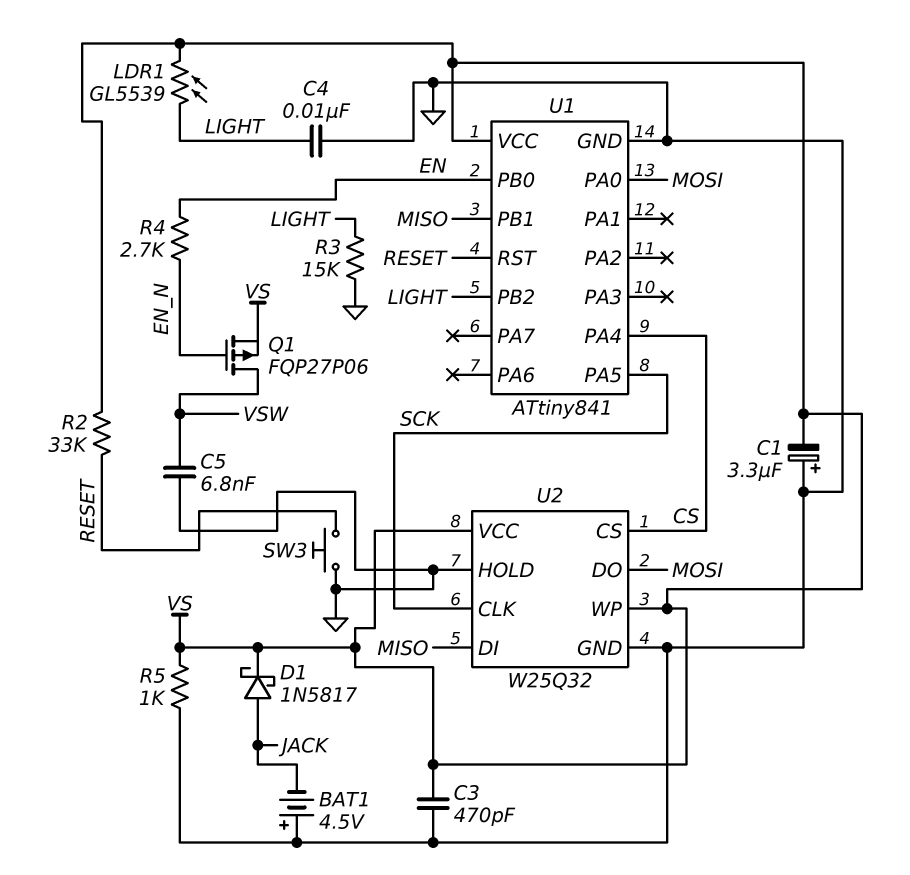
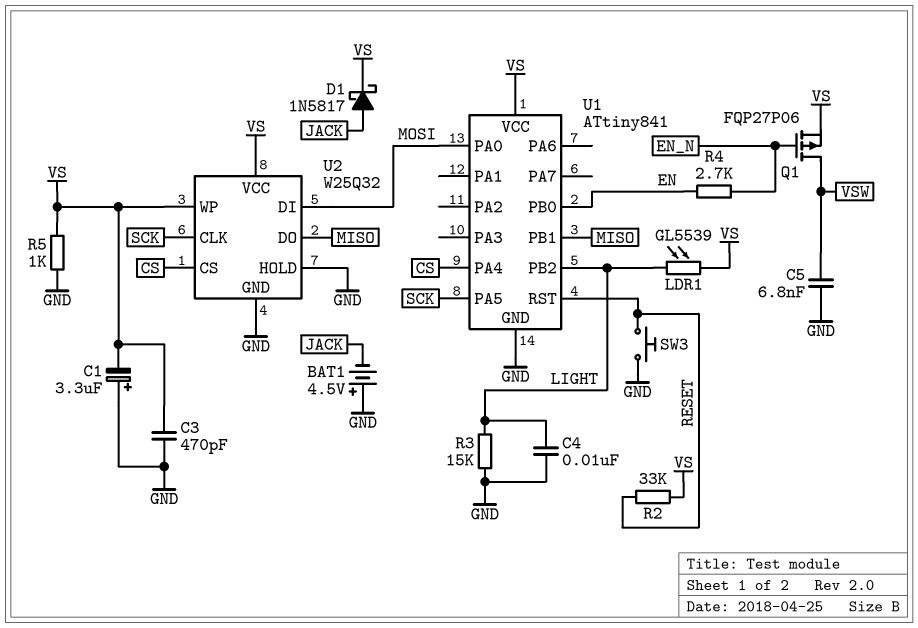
U2 pin DI: MISO -> MOSI
U2 pin DO: MOSI -> MISO

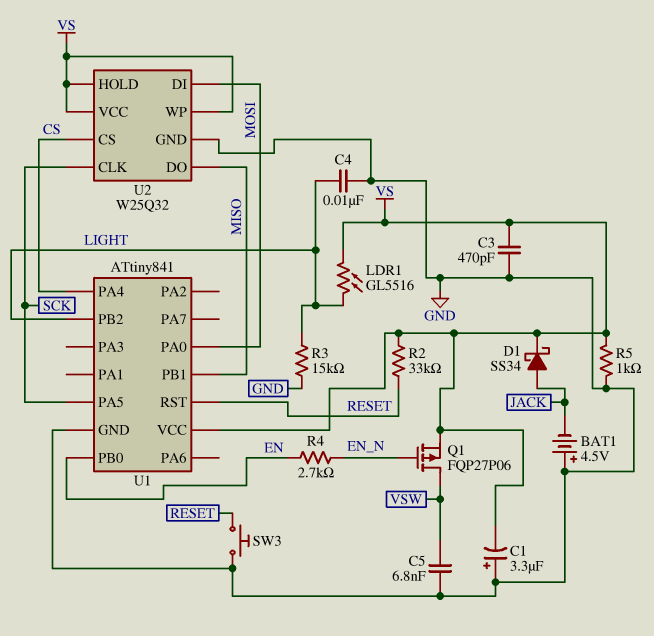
D1: schottky 1N5817 (A JACK, K VS) -> schottky SS34 (A JACK, K VS)
LDR1: GL5539 (LIGHT, VS) -> GL5516 (LIGHT, VS)
U2 pin HOLD: GND -> VS

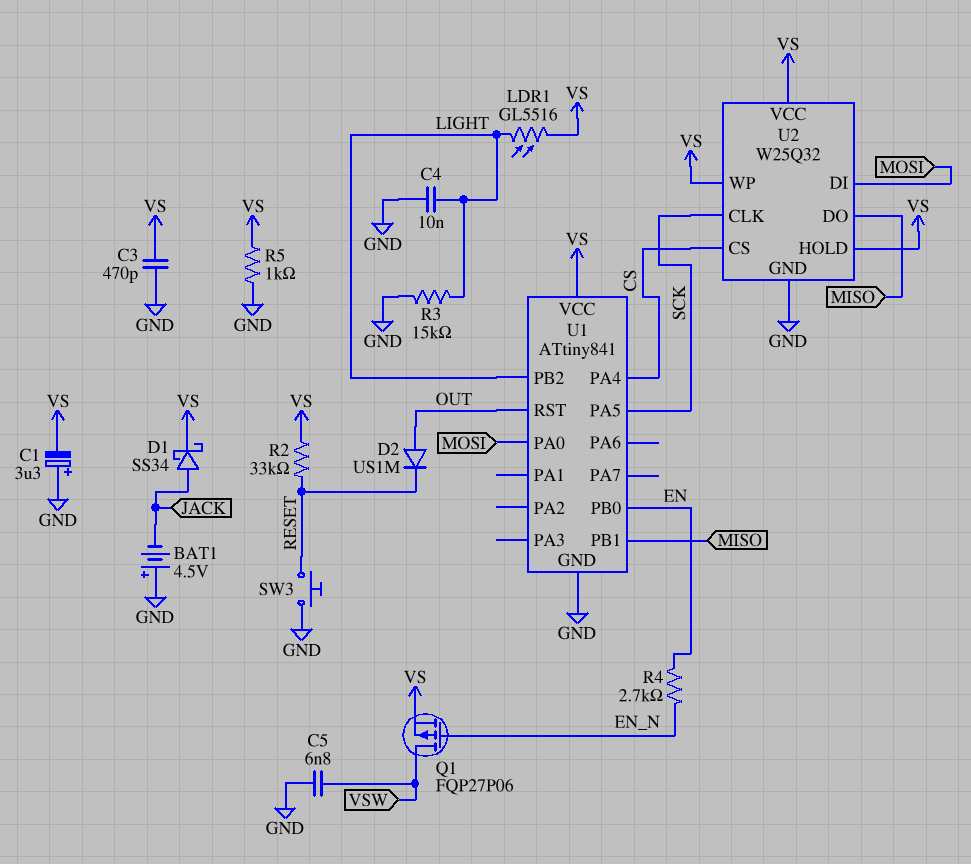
D2: none -> diode US1M (A OUT, K RESET)
U1 pin RST: RESET -> OUT

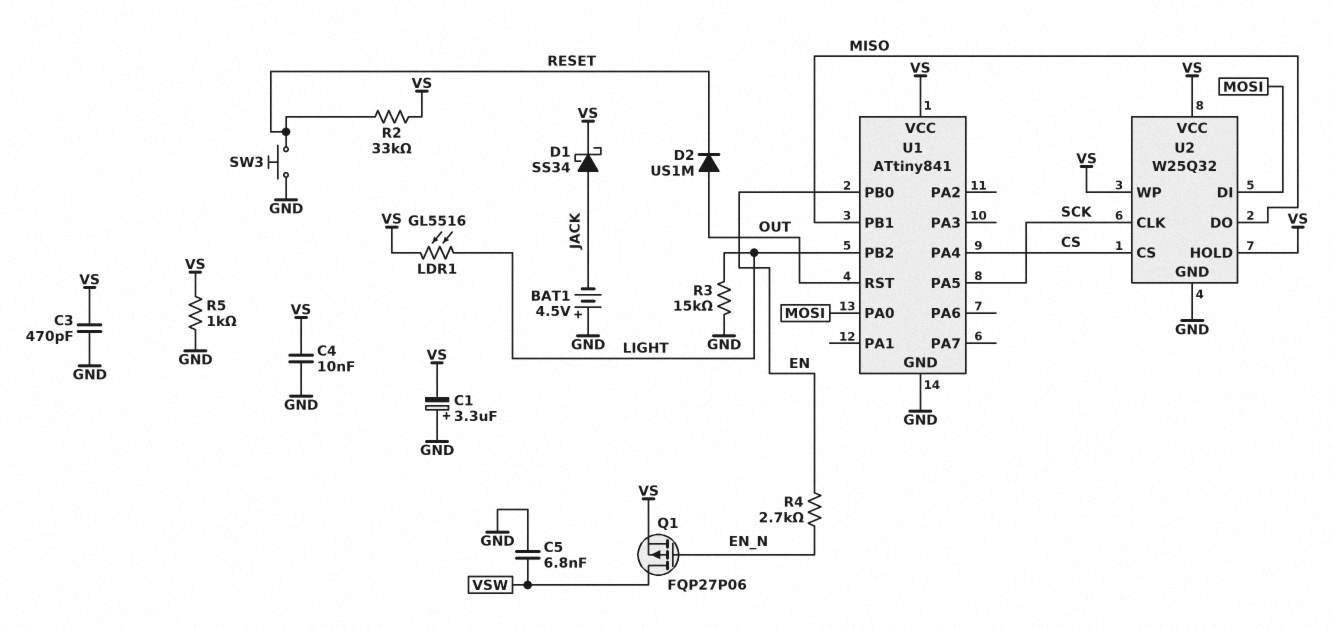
C4: 10nF (GND, LIGHT) -> 10nF (GND, VS)

